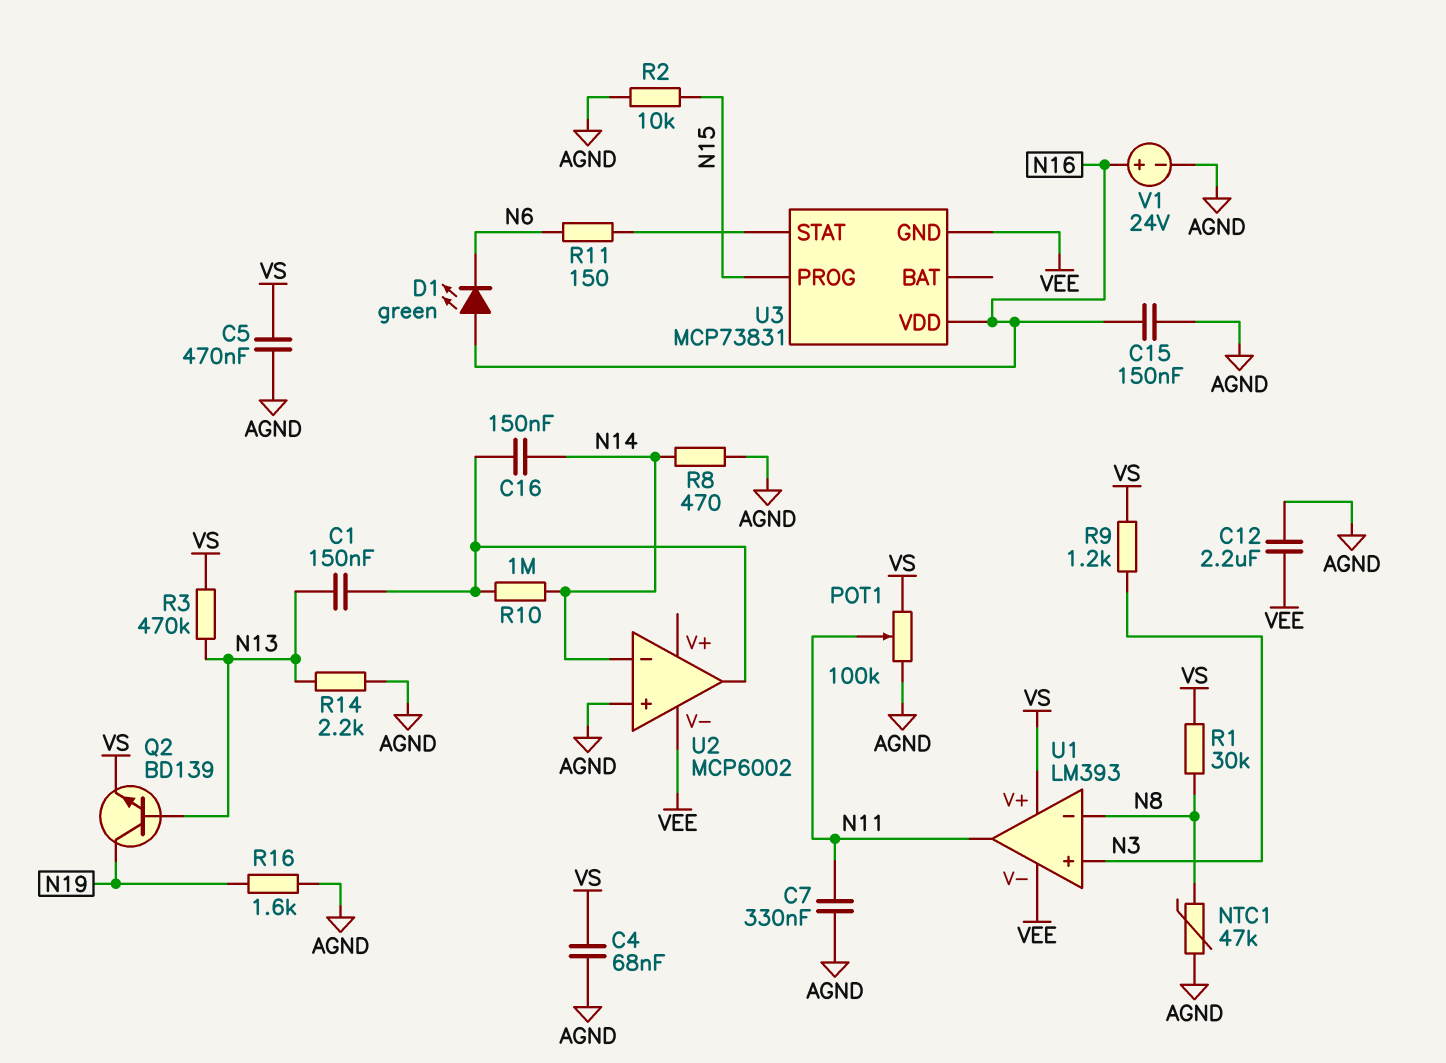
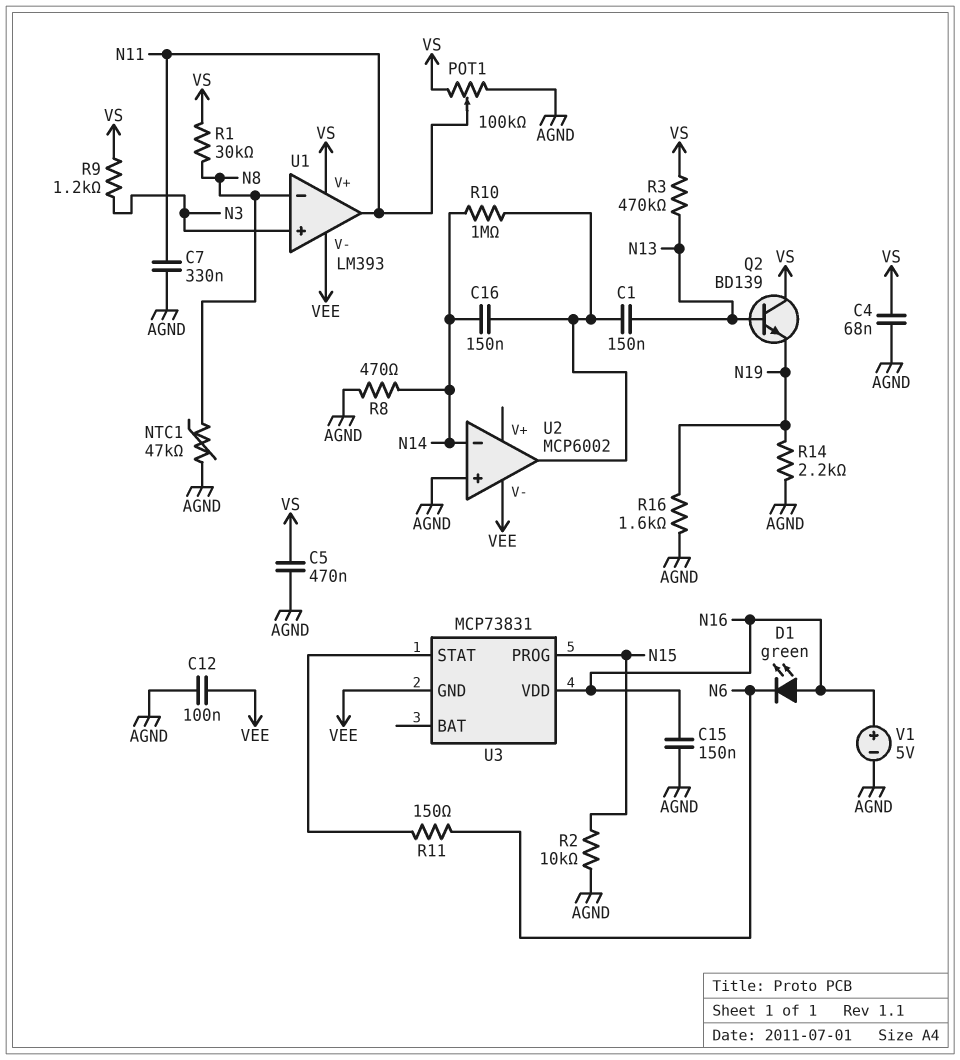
C12: 2.2uF (AGND, VEE) -> 100nF (AGND, VEE)
Q2: NPN BD139 (B N13, C N19, E VS) -> NPN BD139 (B N13, C VS, E N19)
R14: 2.2k (AGND, N13) -> 2.2k (AGND, N19)
V1: 24V (plus N16, minus AGND) -> 5V (plus N16, minus AGND)

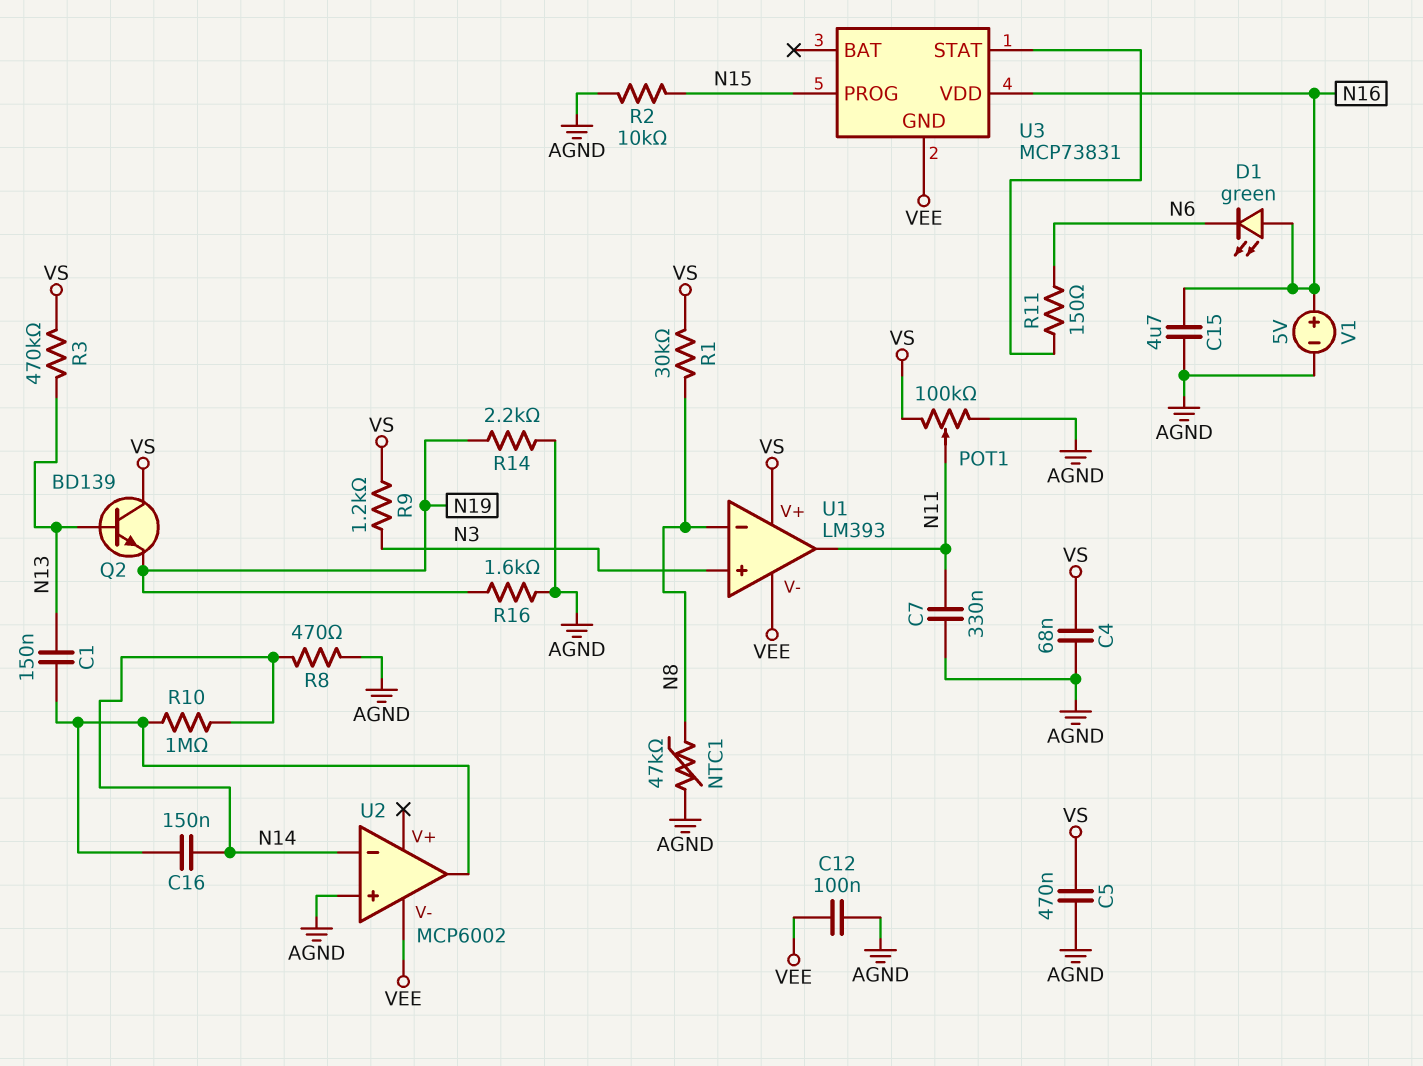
C15: 150nF (AGND, N16) -> 4.7uF (AGND, N16)

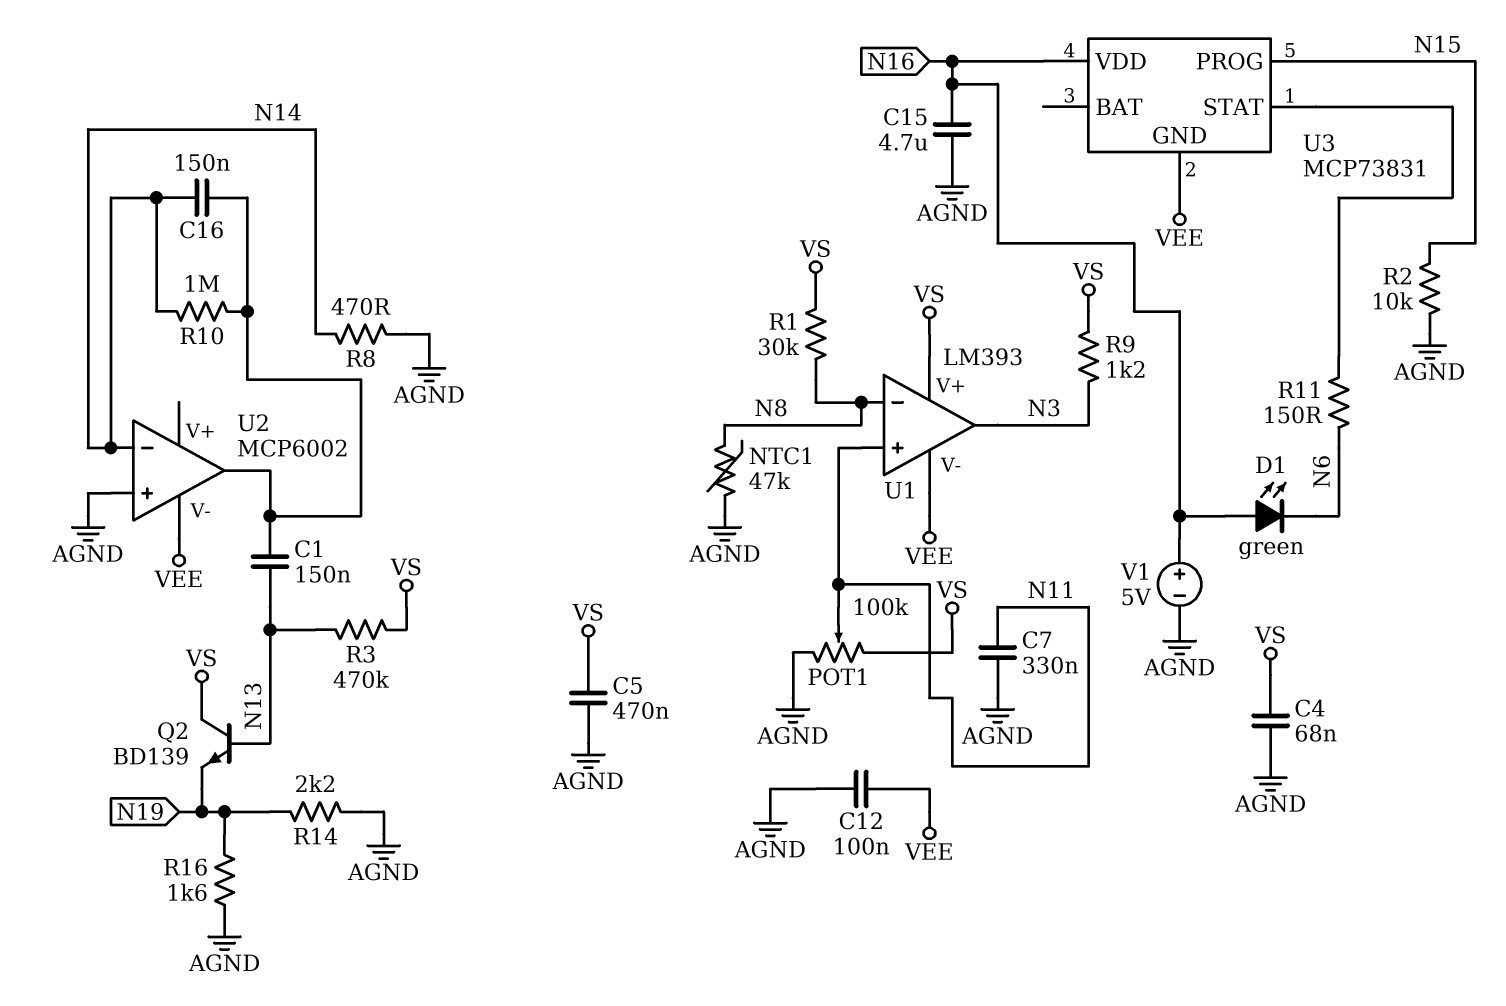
U1 pin in+: N3 -> N11
U1 pin out: N11 -> N3

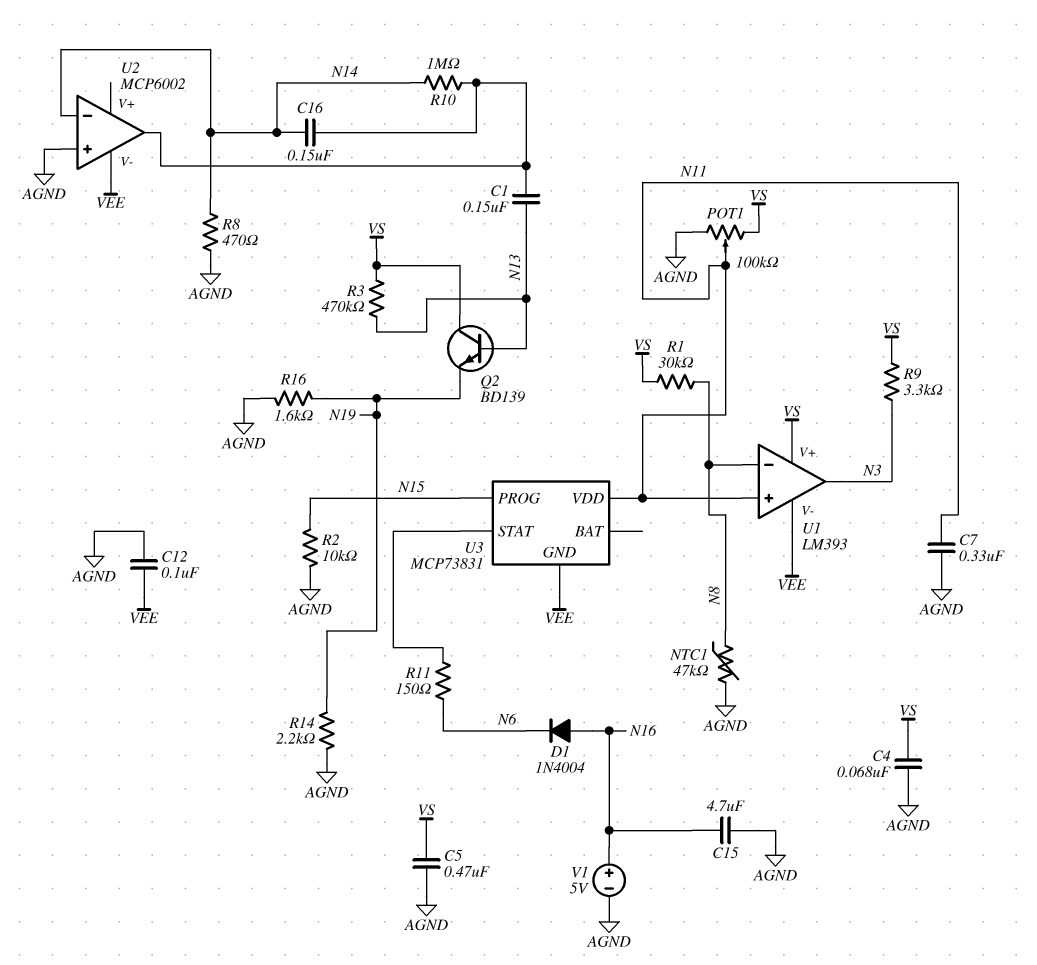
D1: LED green (A N16, K N6) -> diode 1N4004 (A N16, K N6)
R9: 1.2k (N3, VS) -> 3.3k (N3, VS)
U3 pin VDD: N16 -> N11

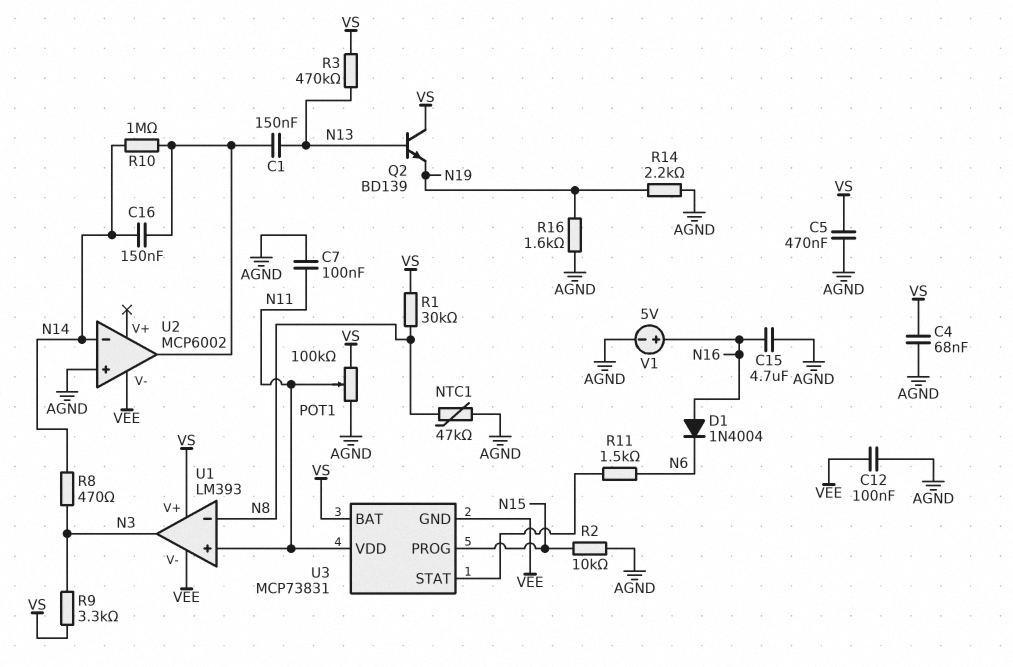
C7: 330nF (AGND, N11) -> 100nF (AGND, N11)
R8: 470 (AGND, N14) -> 470 (N3, N14)
R11: 150 (N6, U3/STAT) -> 1.5k (N6, U3/STAT)
U3 pin BAT: none -> VS

